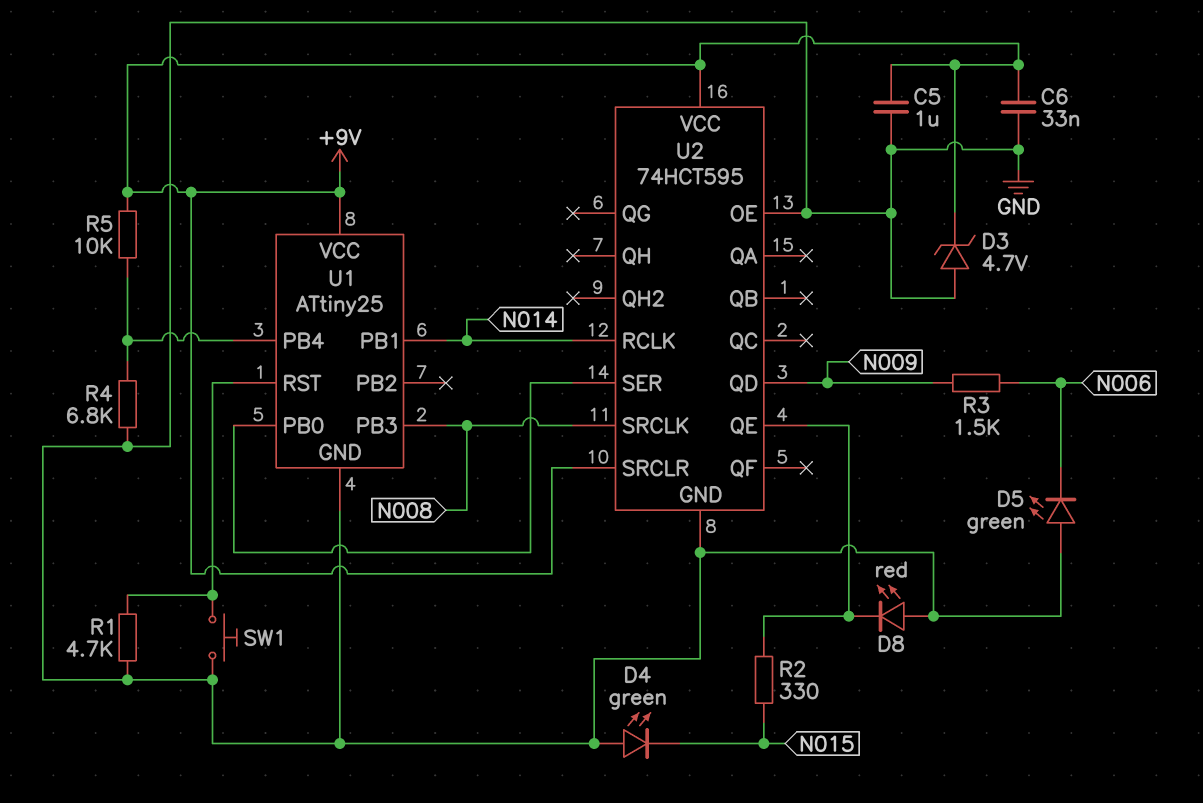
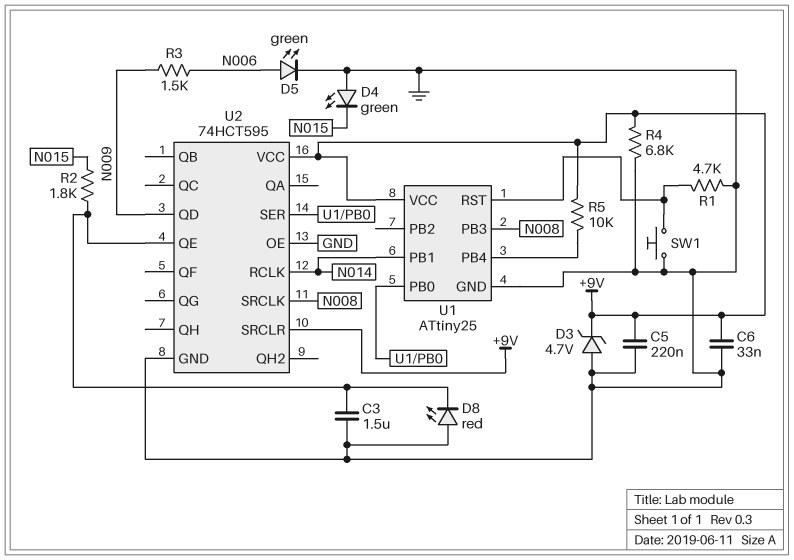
C3: none -> 1.5uF (GND, U2/QE)
C5: 1uF (+9V, GND) -> 220nF (+9V, GND)
D5: LED green (A GND, K N006) -> LED green (A N006, K GND)
R2: 330 (N015, U2/QE) -> 1.8k (N015, U2/QE)
R4: 6.8k (GND, U1/PB4) -> 6.8k (+9V, GND)

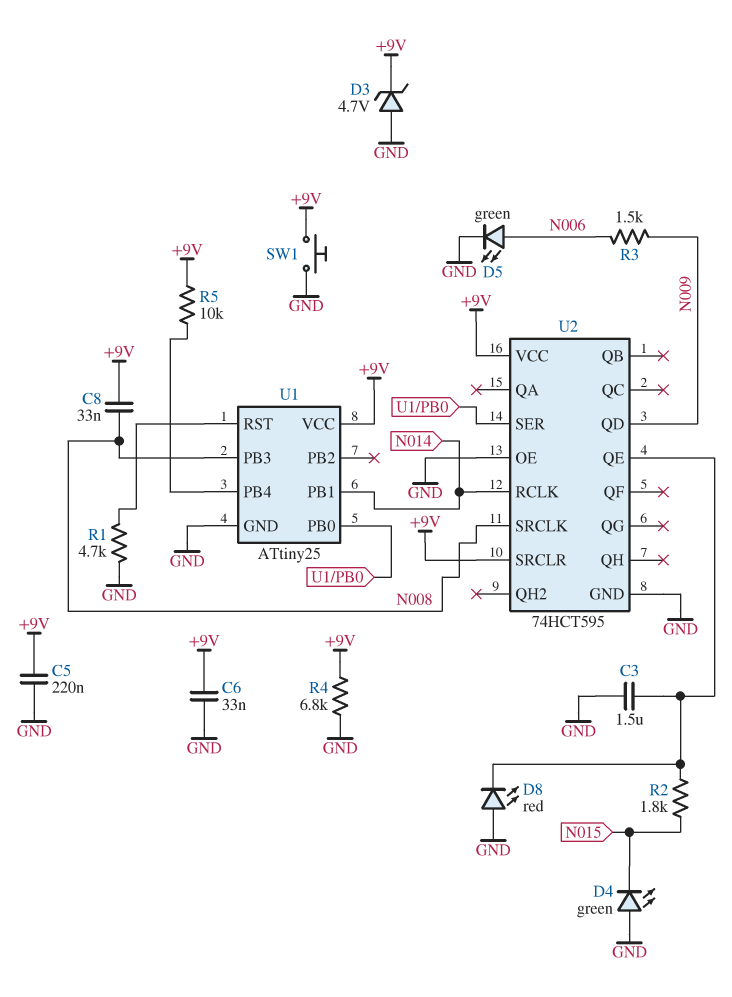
C8: none -> 33nF (+9V, N008)
SW1: button (GND, U1/RST) -> button (+9V, GND)

